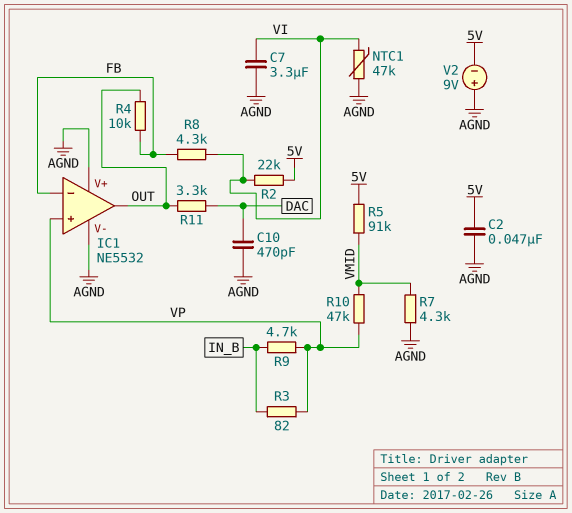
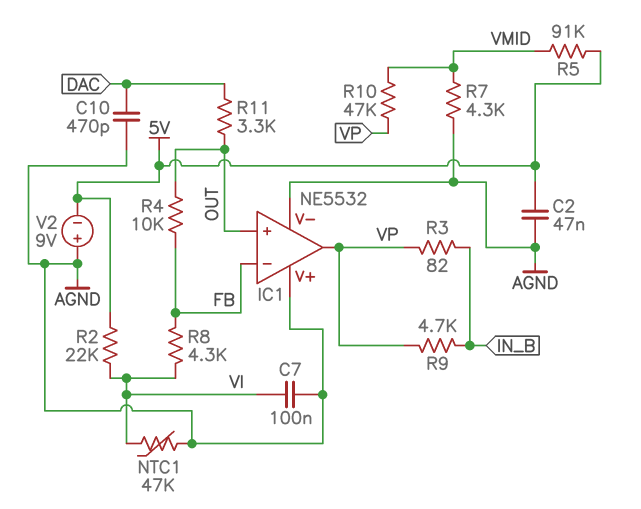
C7: 3.3uF (AGND, VI) -> 100nF (AGND, VI)
IC1 pin in+: VP -> OUT
IC1 pin out: OUT -> VP

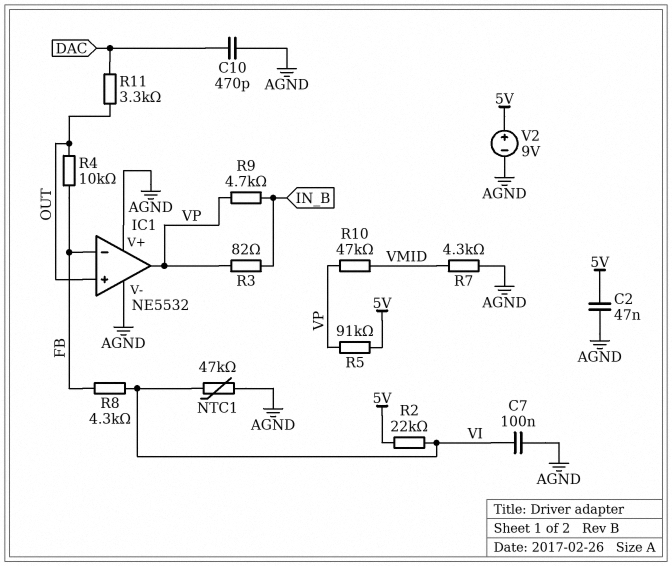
R5: 91k (5V, VMID) -> 91k (5V, VP)
V2: 9V (plus AGND, minus 5V) -> 9V (plus 5V, minus AGND)

